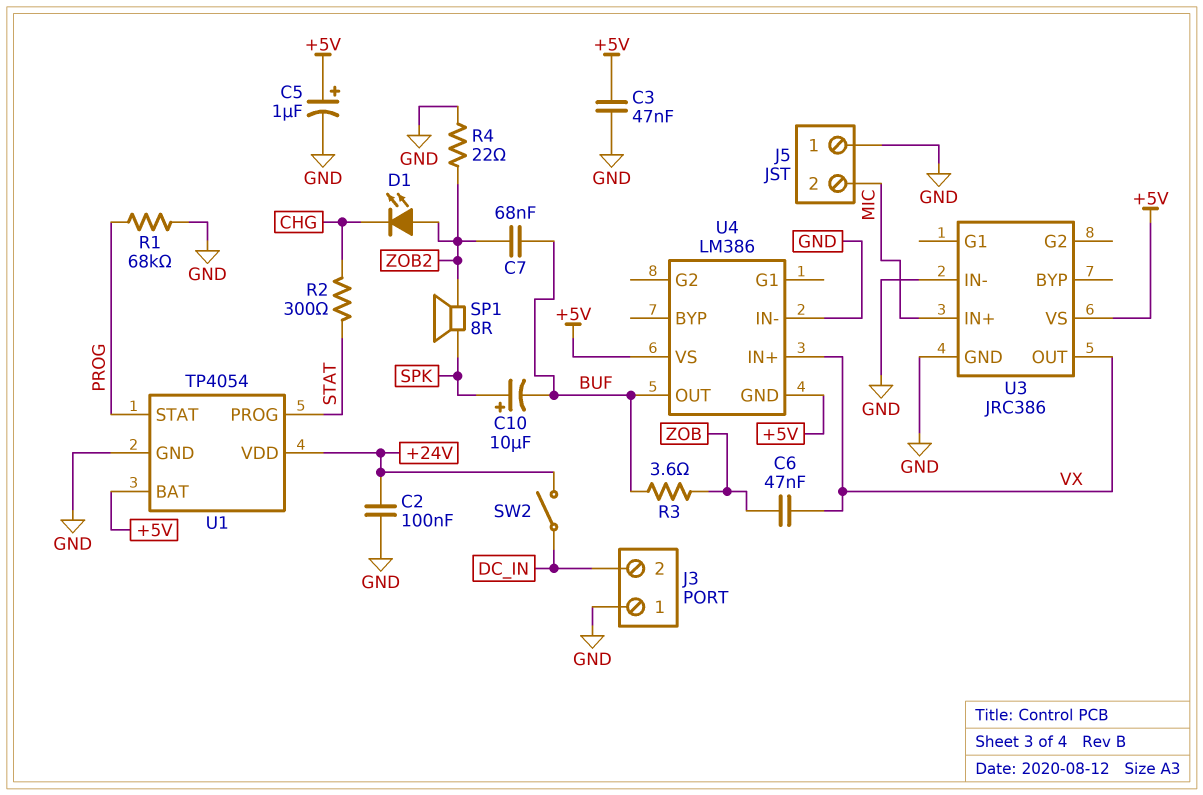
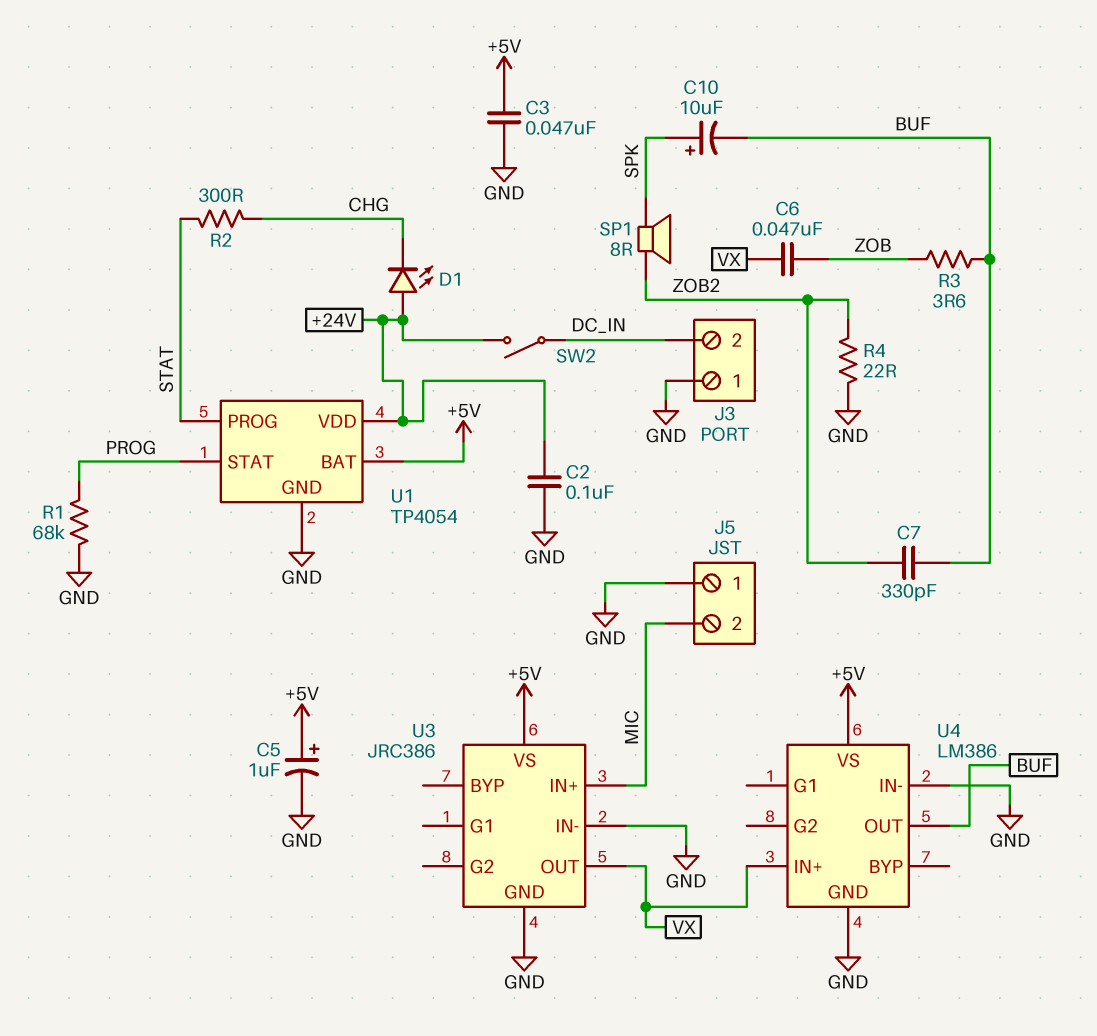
C7: 68nF (BUF, ZOB2) -> 330pF (BUF, ZOB2)
D1: LED (A ZOB2, K CHG) -> LED (A +24V, K CHG)
U4 pin GND: +5V -> GND

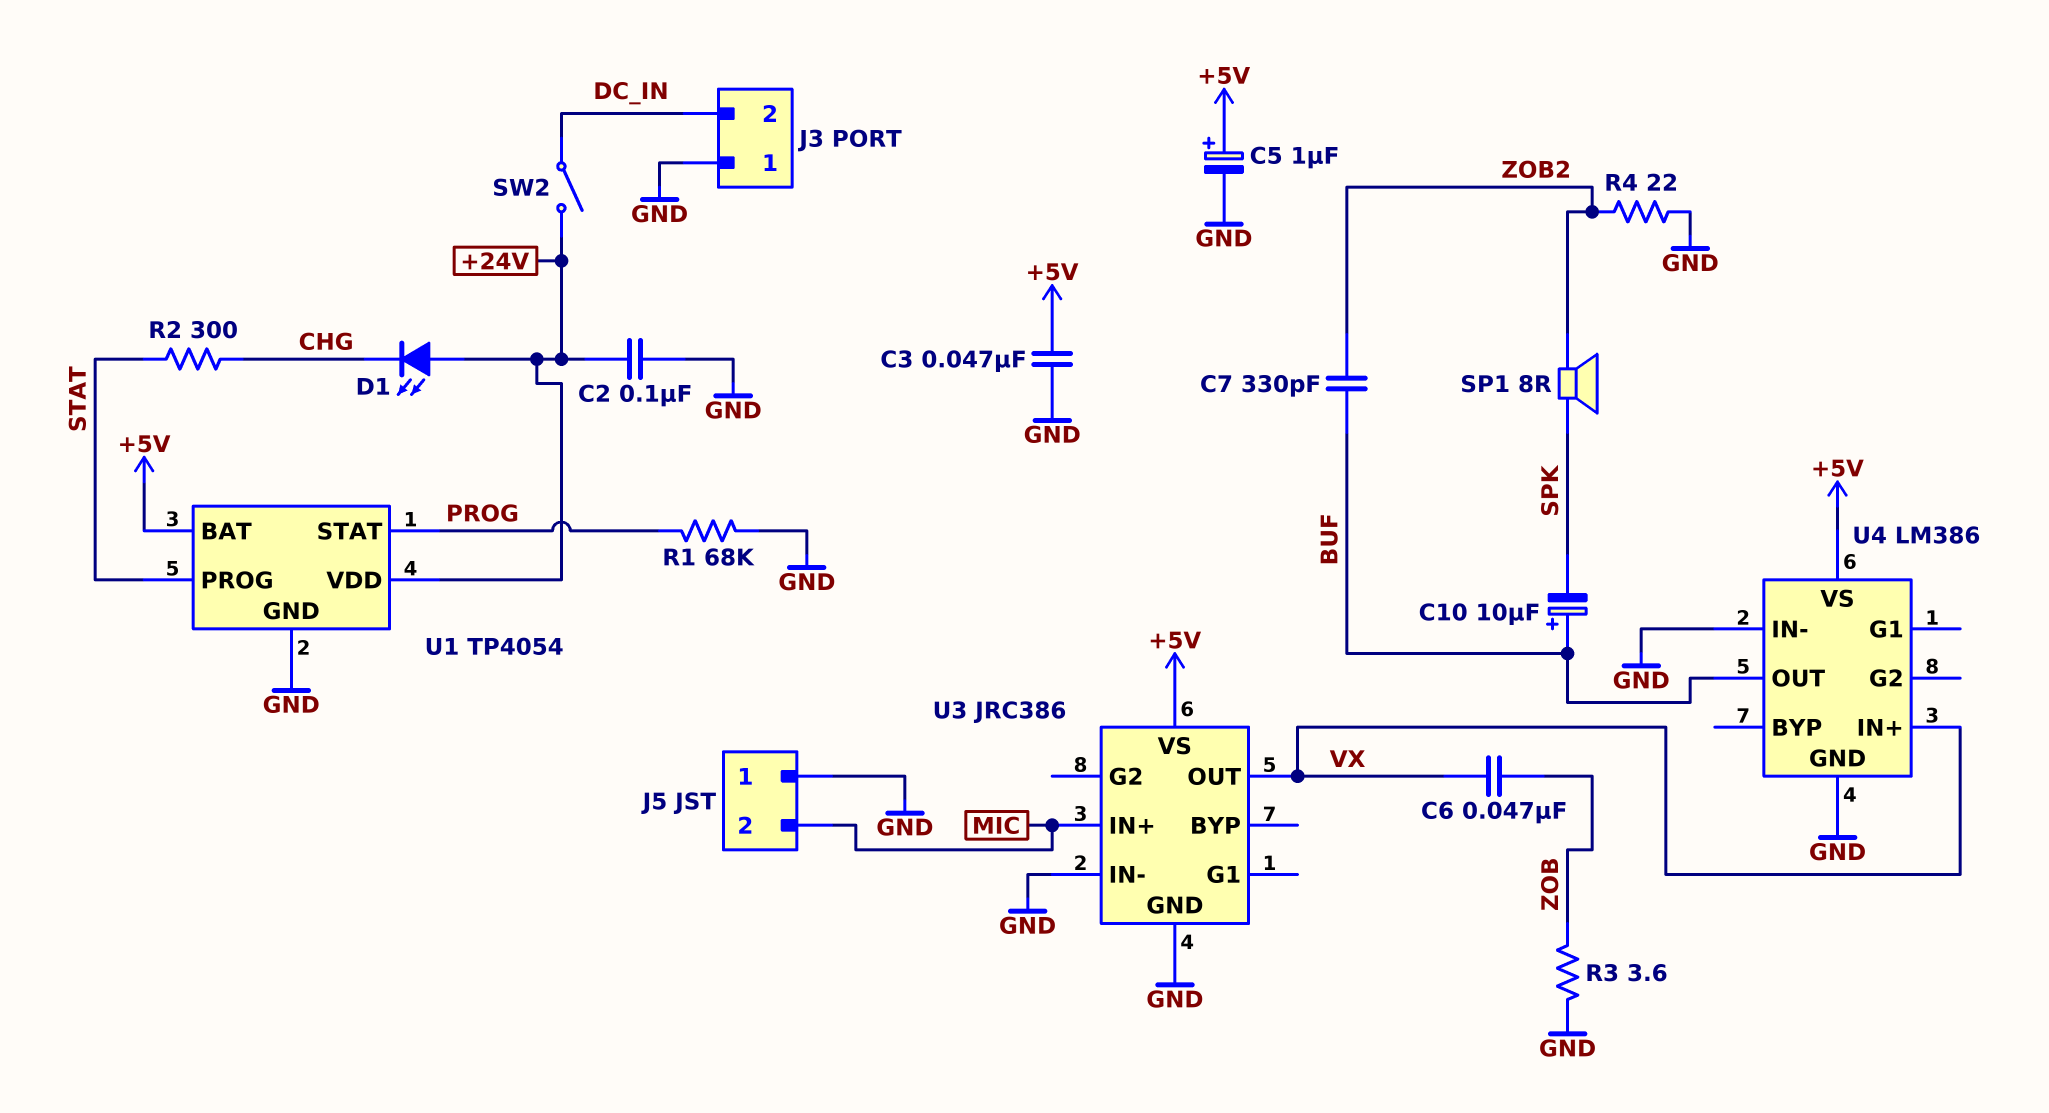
C10: 10uF (plus SPK, minus BUF) -> 10uF (plus BUF, minus SPK)
R3: 3.6 (BUF, ZOB) -> 3.6 (GND, ZOB)

